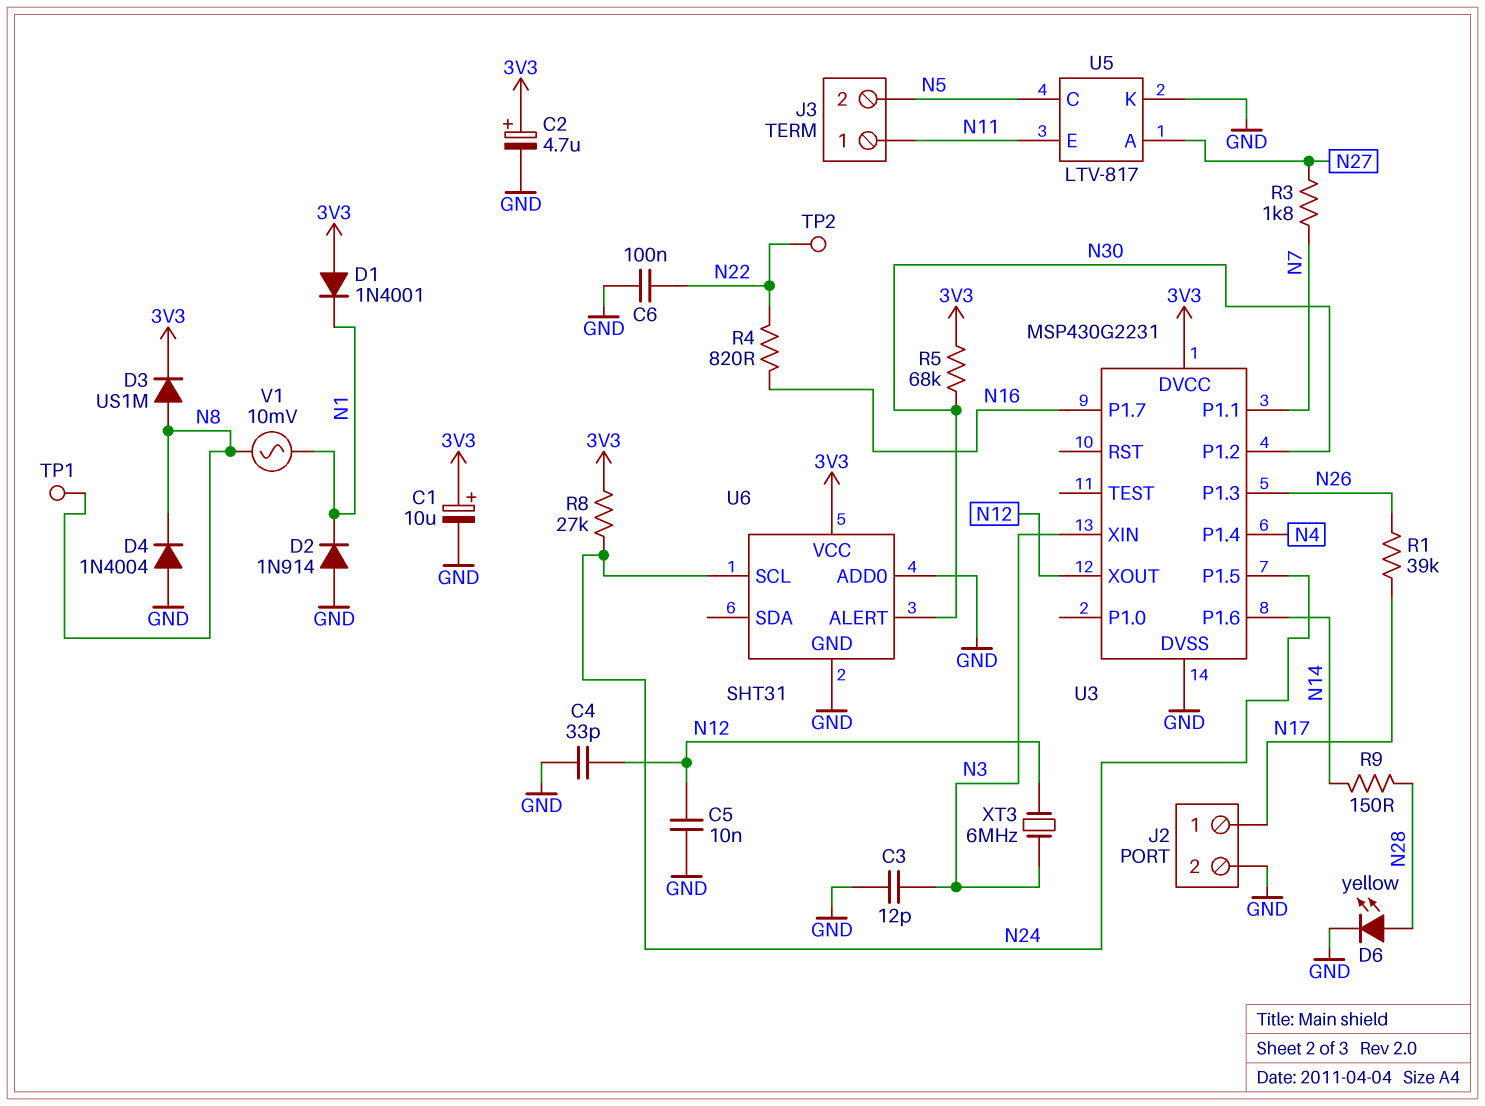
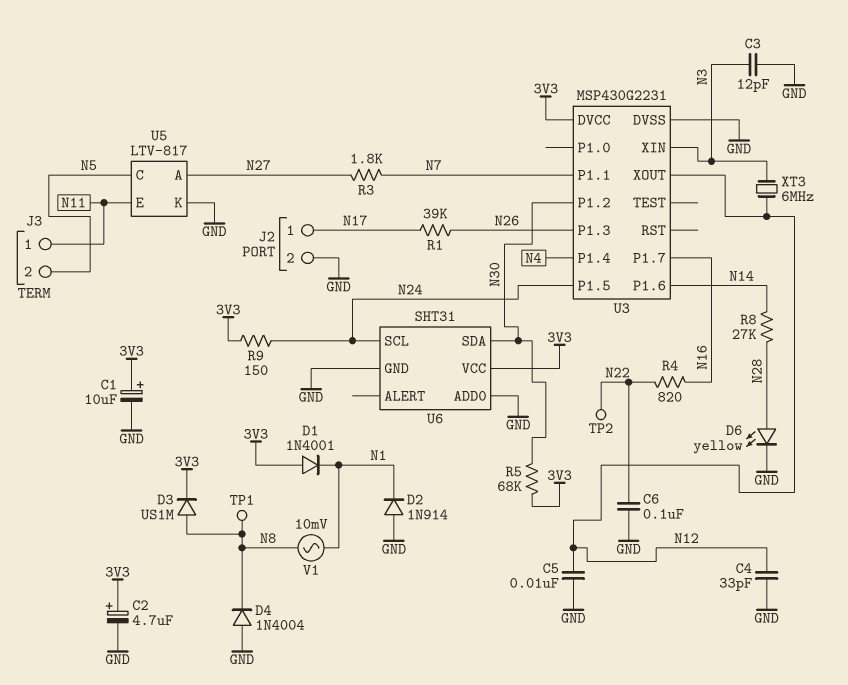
R8: 27k (3V3, N24) -> 27k (N14, N28)
R9: 150 (N14, N28) -> 150 (3V3, N24)
U6 pin ALERT: N30 -> none
U6 pin SDA: none -> N30

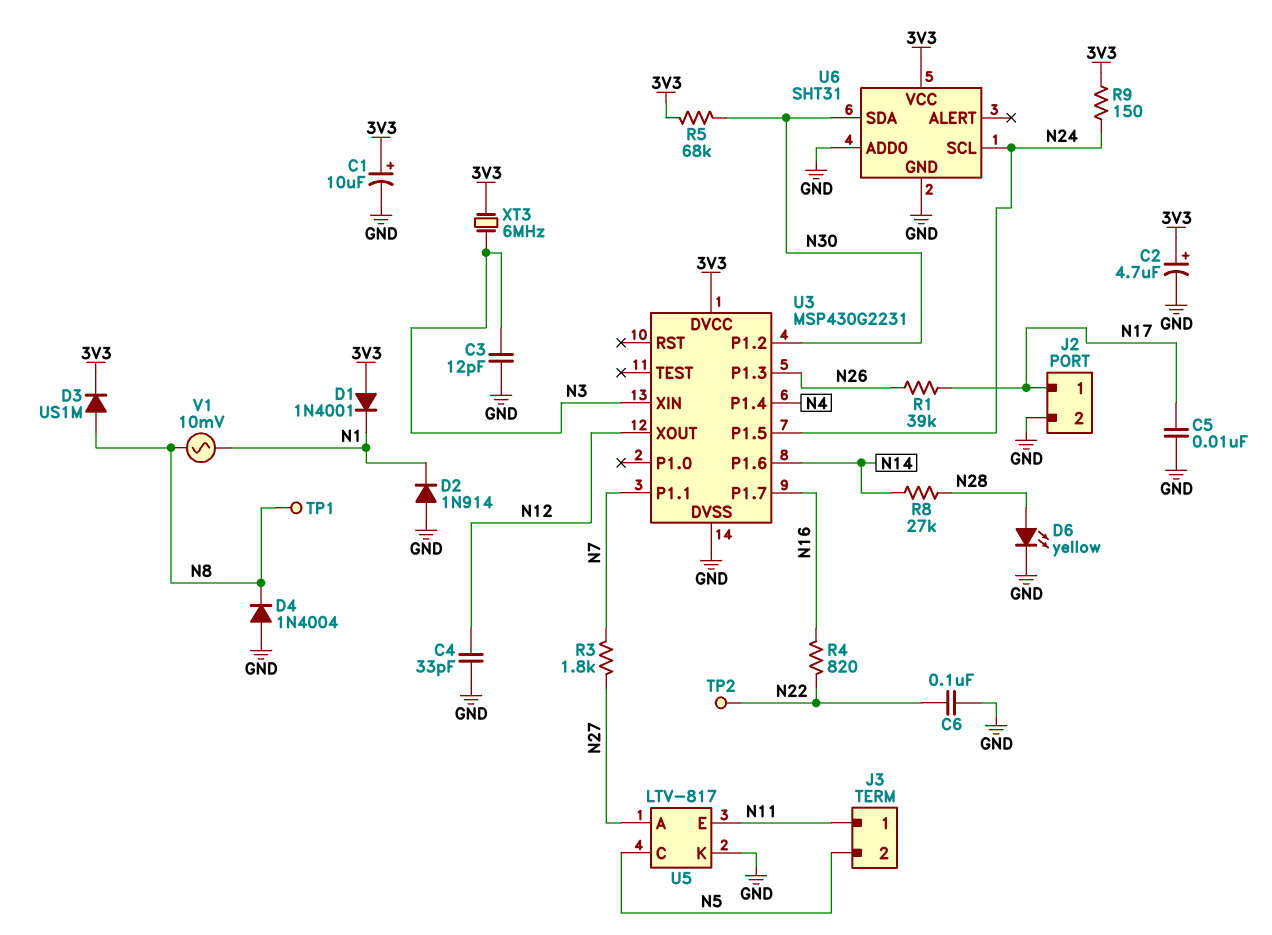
C5: 10nF (GND, N12) -> 10nF (GND, N17)
XT3: 6MHz (N3, N12) -> 6MHz (3V3, N3)

